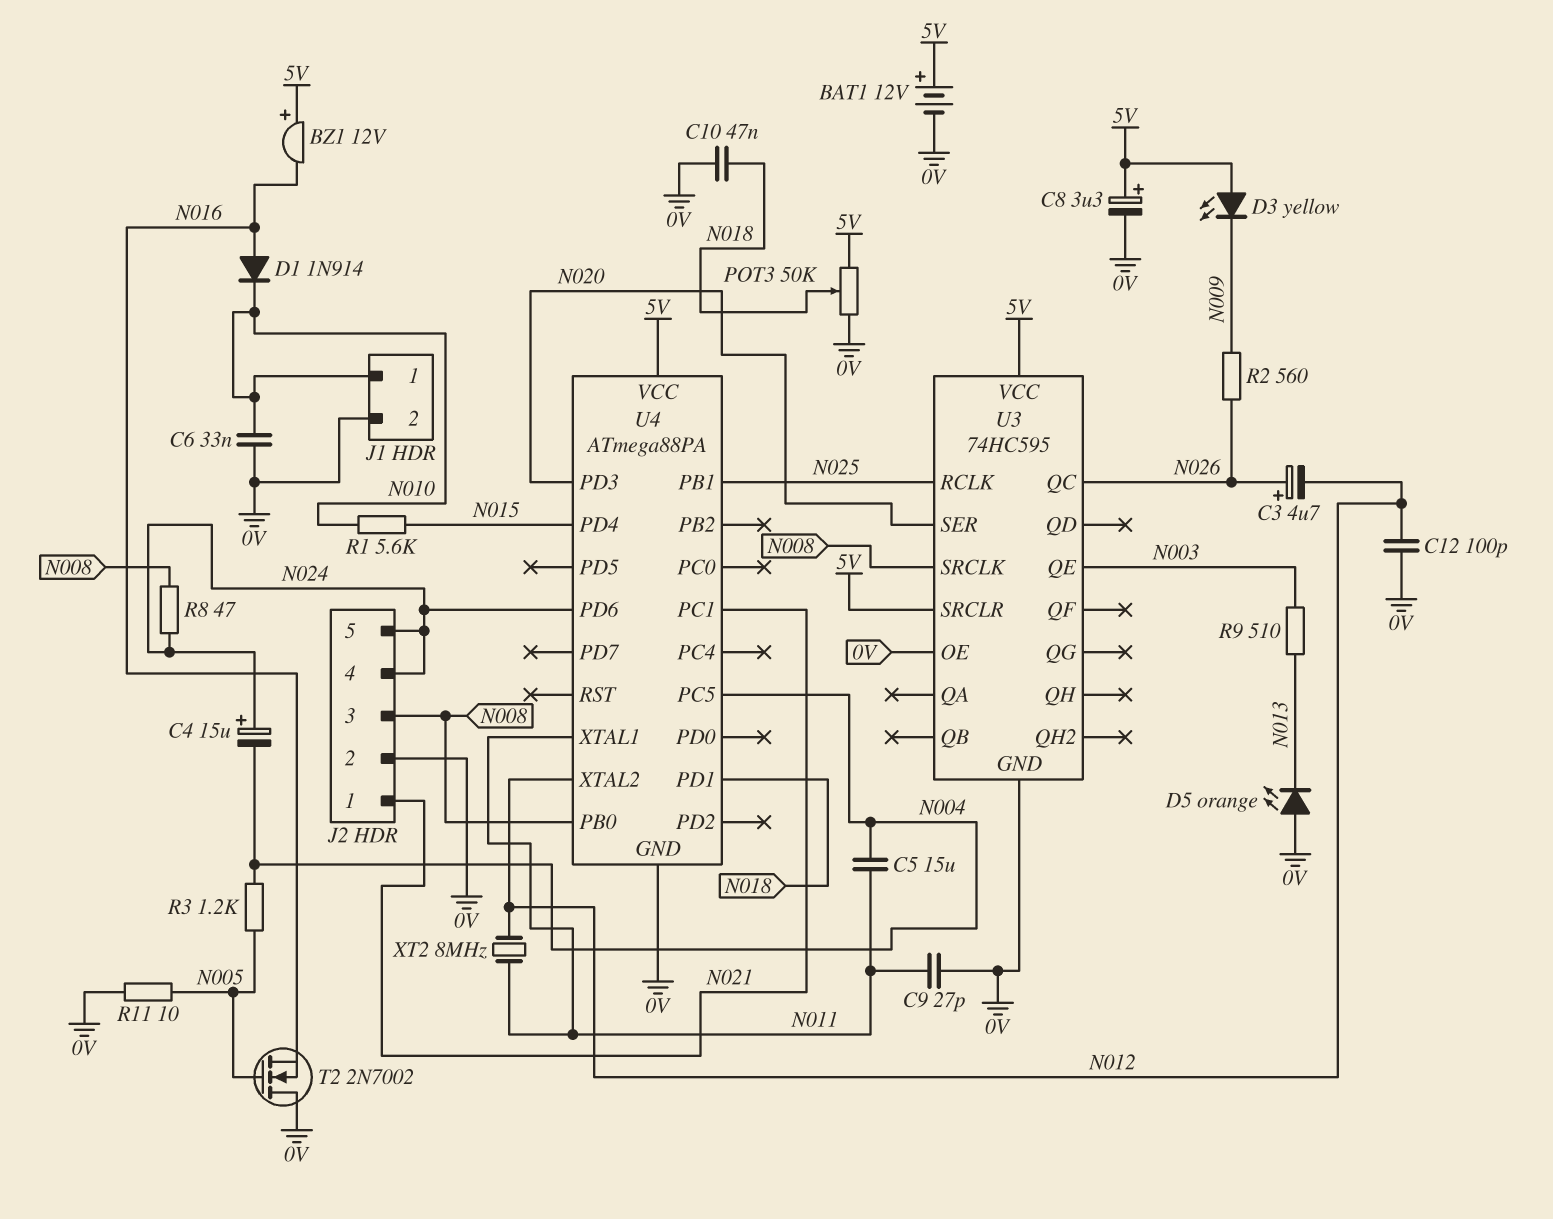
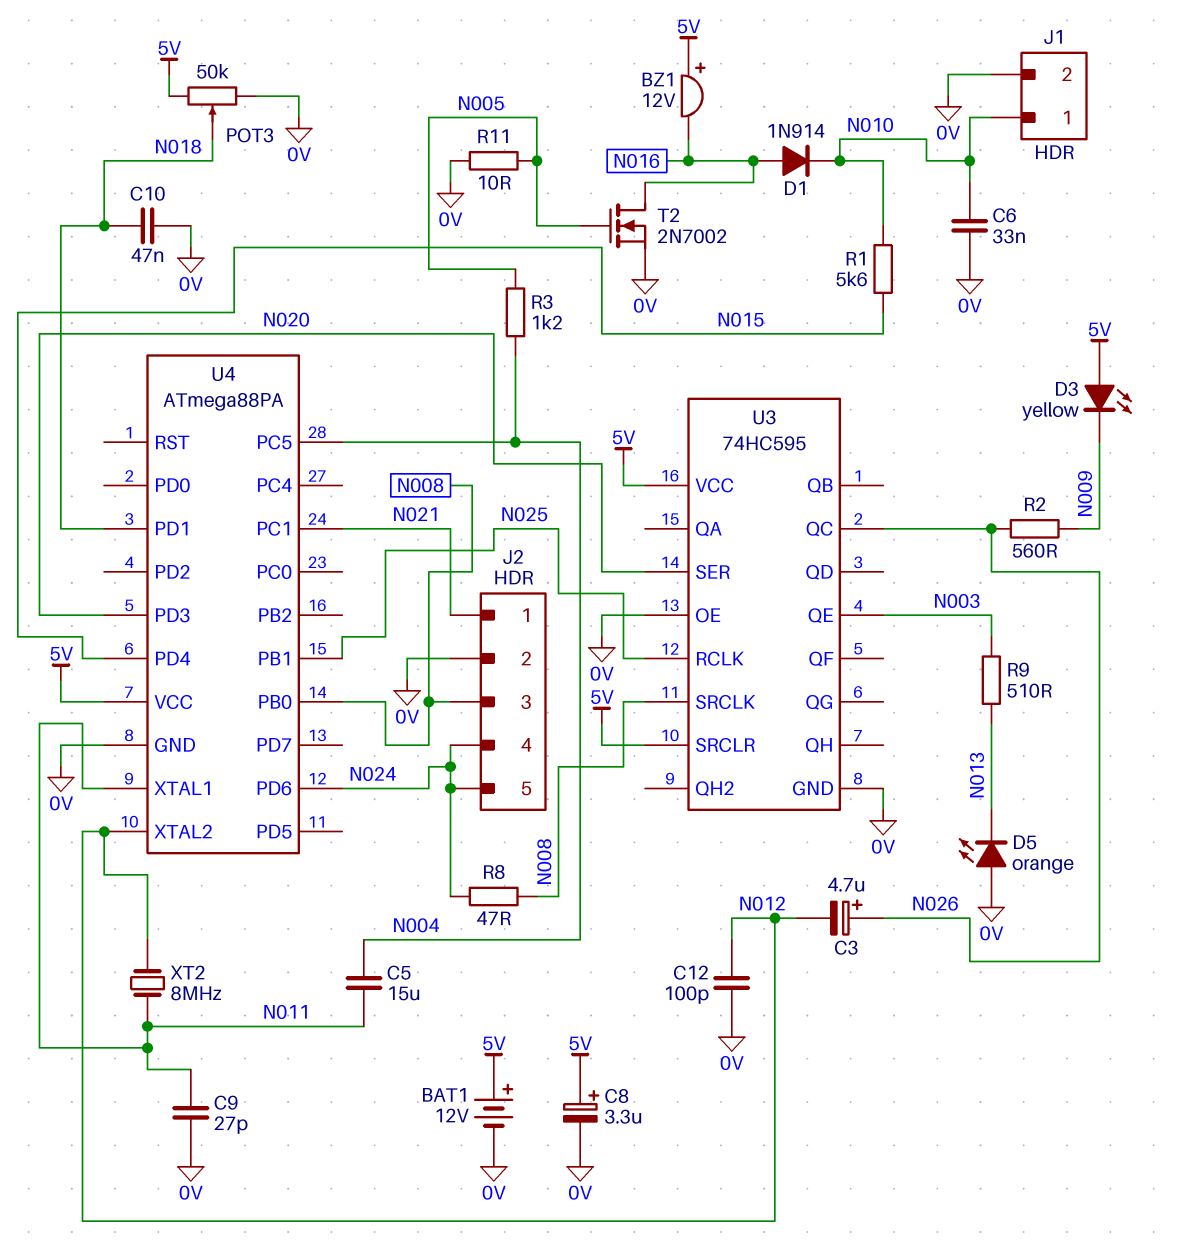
C4: 15uF (plus N024, minus N004) -> none
T2: NMOS 2N7002 (G N005, D 0V, S N016) -> NMOS 2N7002 (G N005, D N016, S 0V)

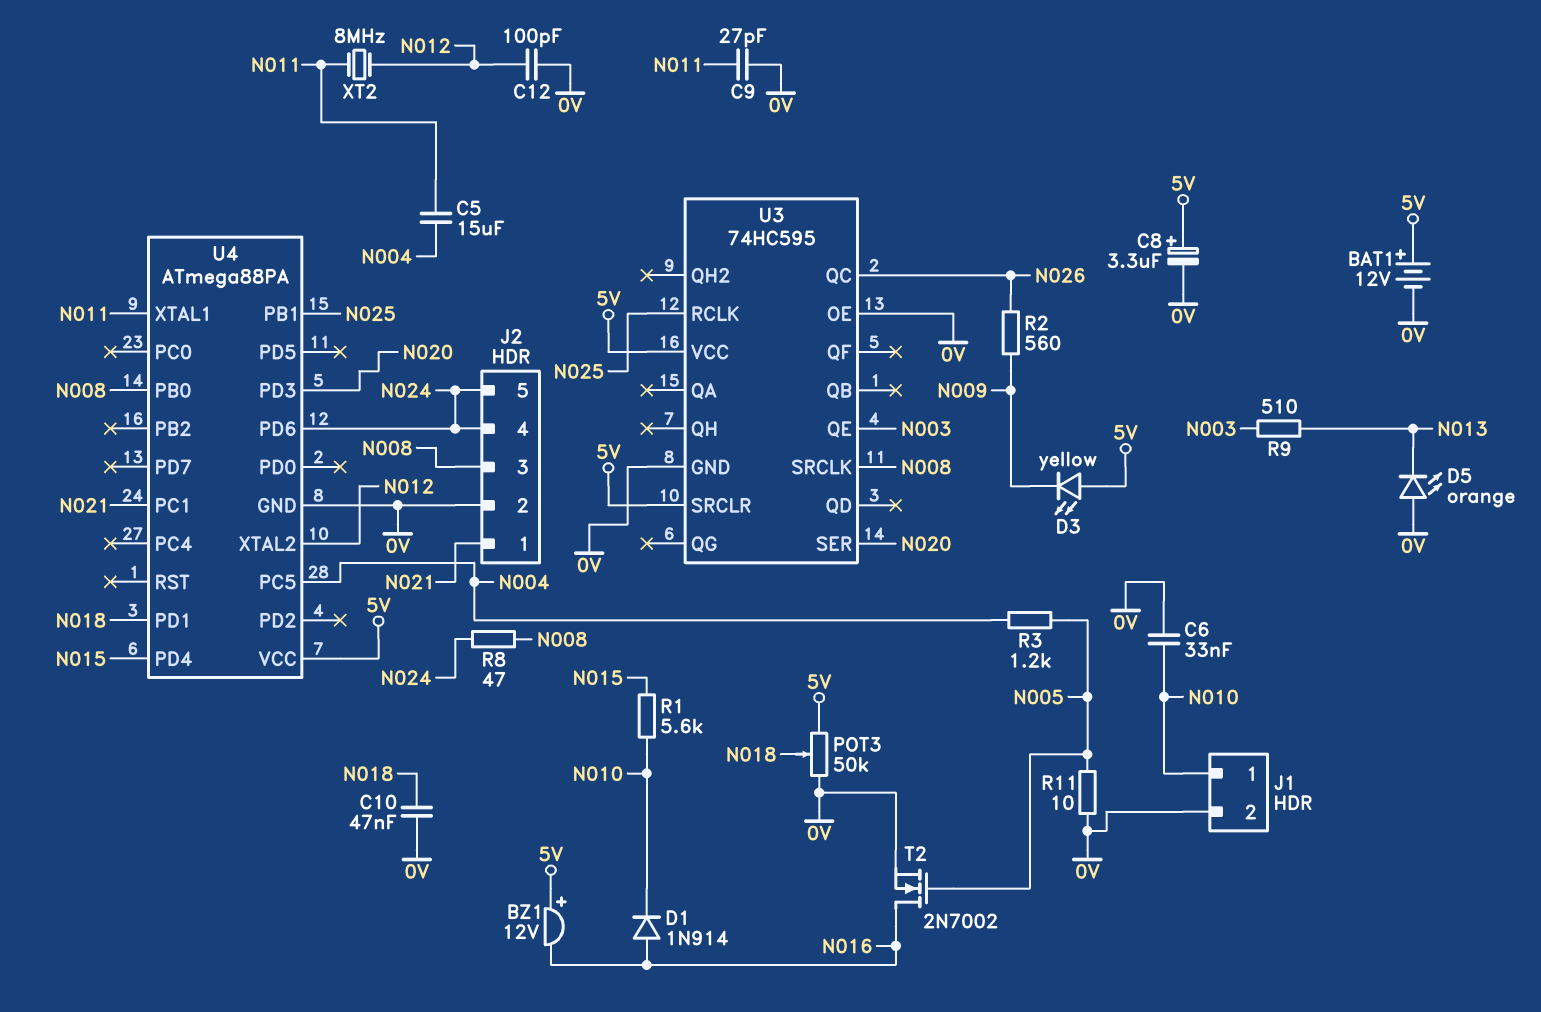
C3: 4.7uF (plus N026, minus N012) -> none

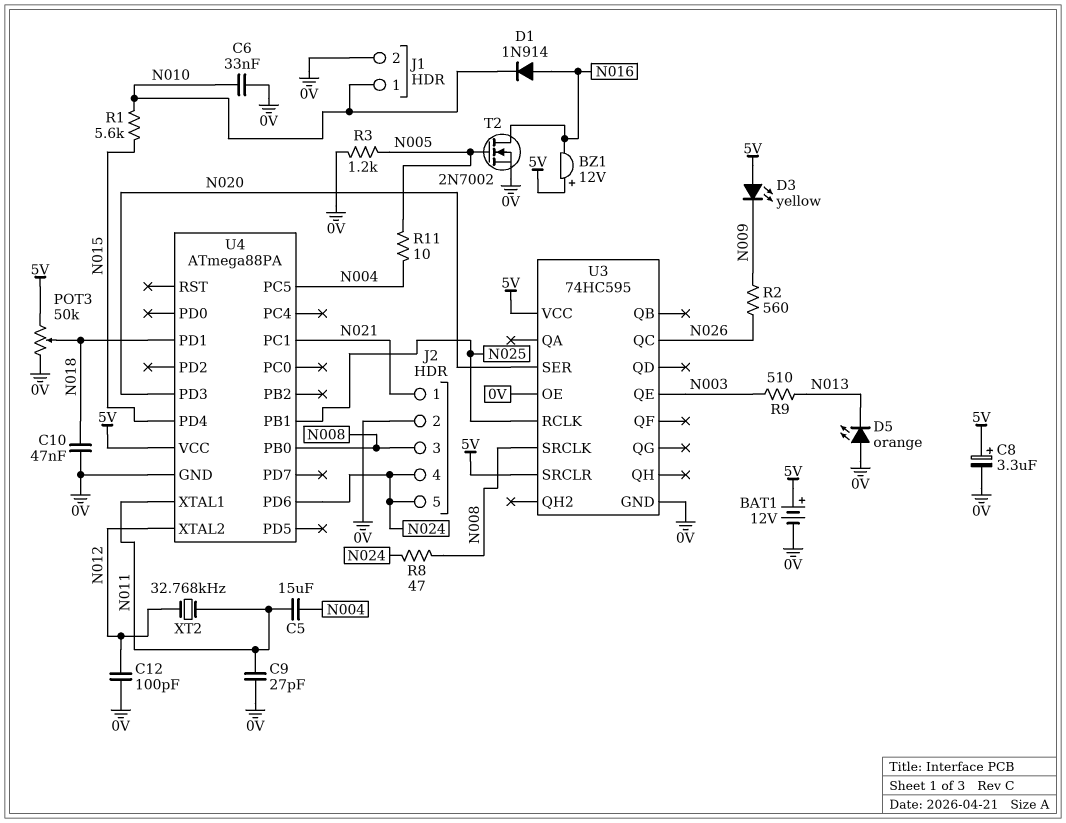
R3: 1.2k (N004, N005) -> 1.2k (0V, N005)
R11: 10 (0V, N005) -> 10 (N004, N005)
XT2: 8MHz (N011, N012) -> 32.768kHz (N011, N012)

